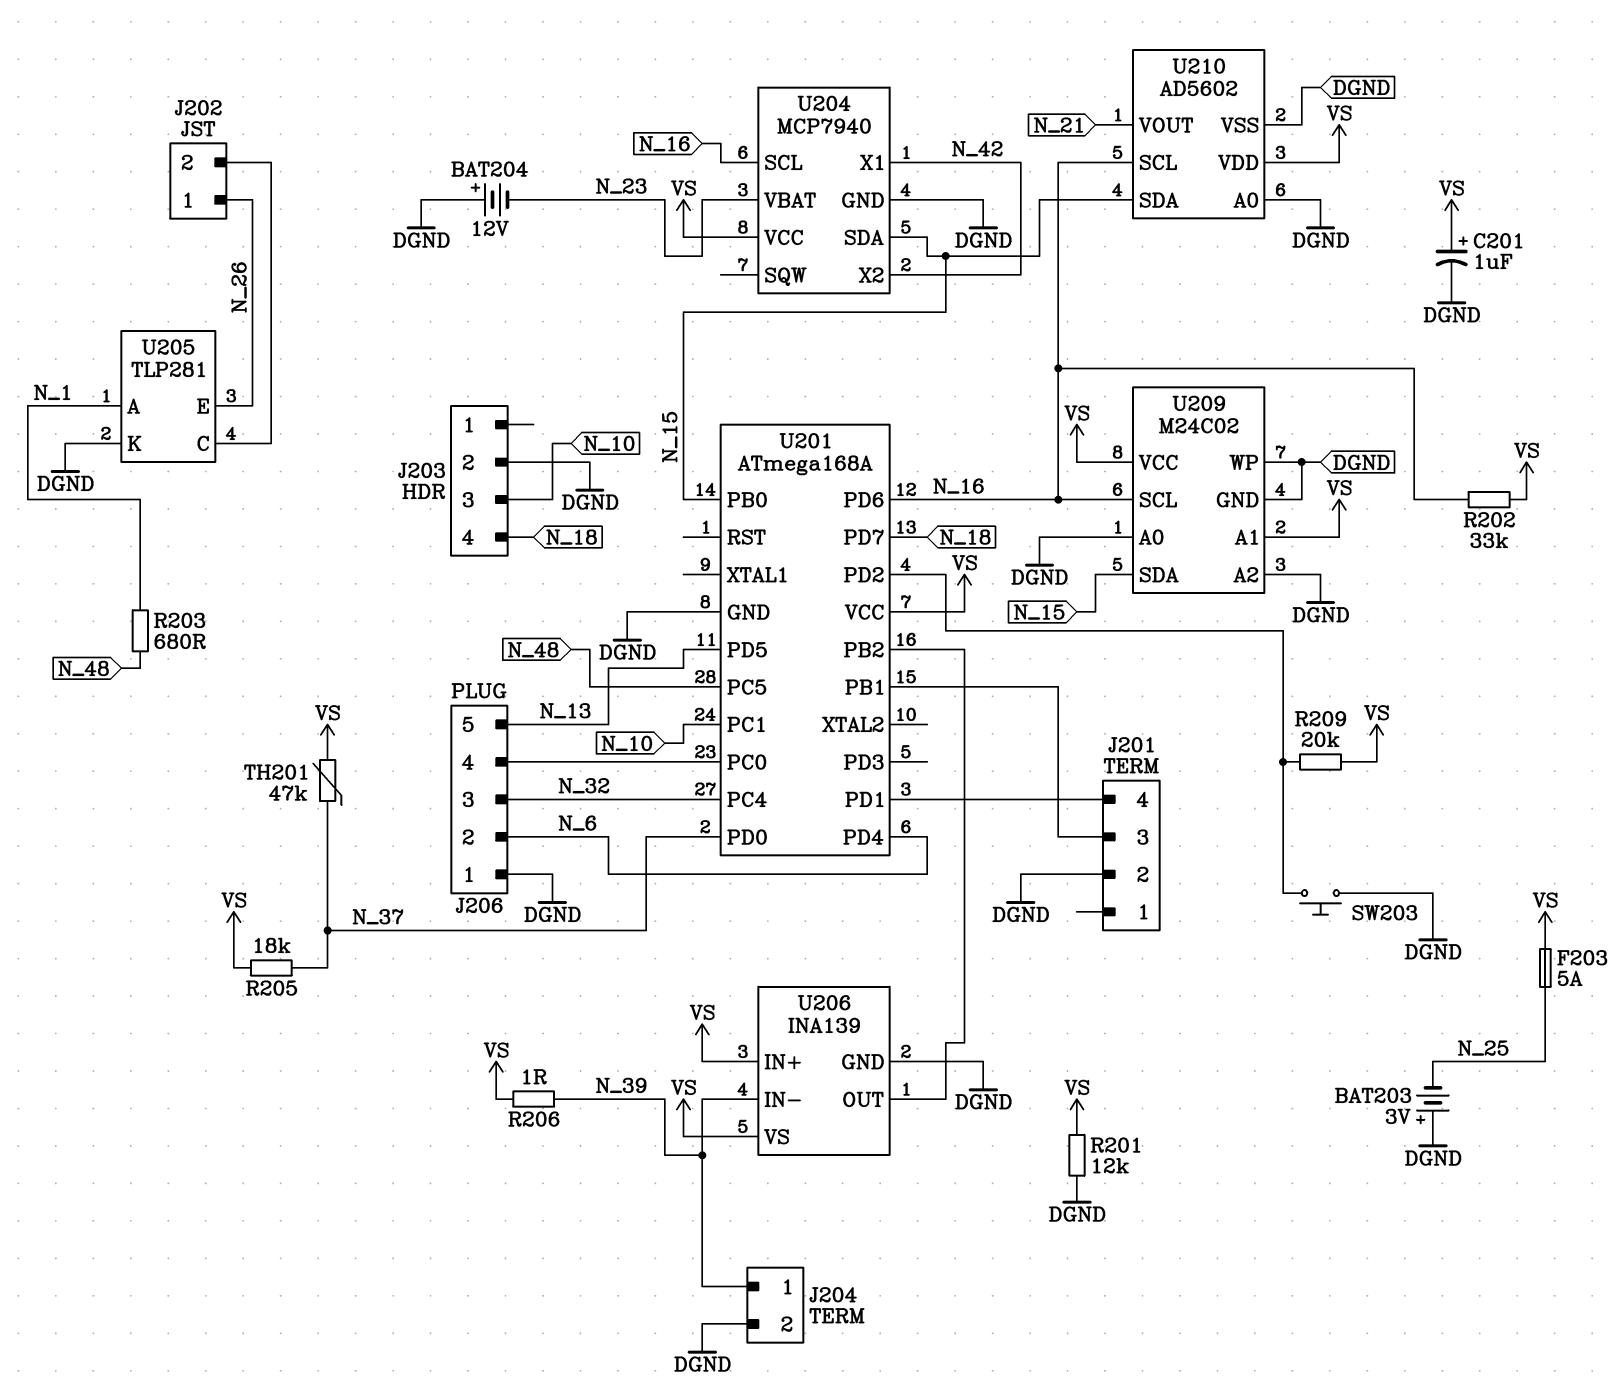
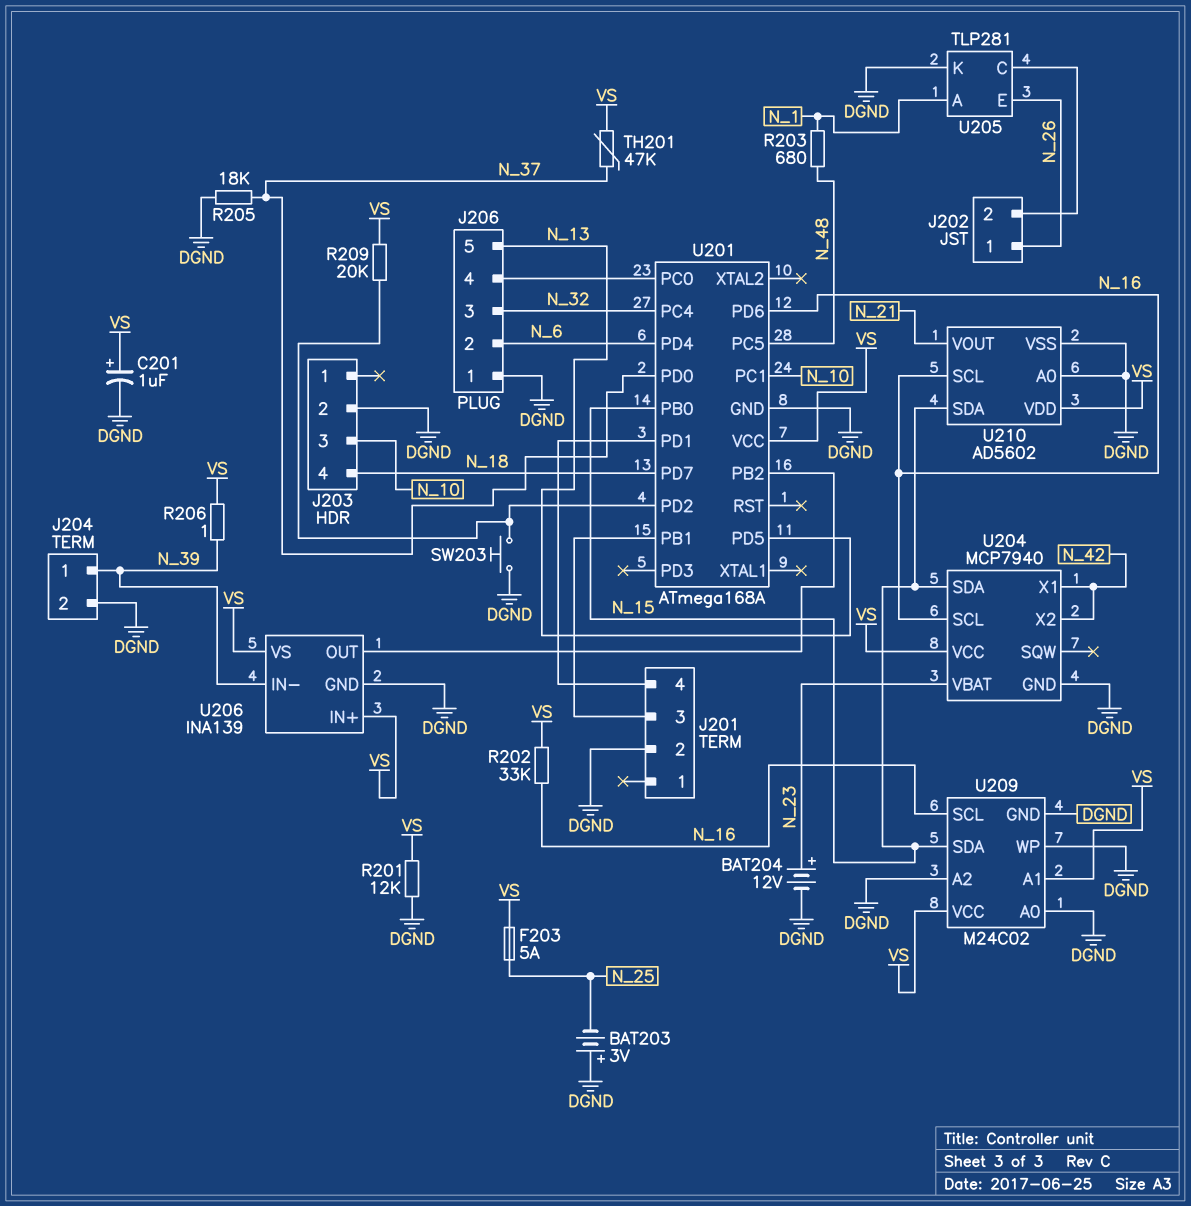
BAT204: 12V (plus DGND, minus N_23) -> 12V (plus N_23, minus DGND)
R205: 18k (N_37, VS) -> 18k (DGND, N_37)

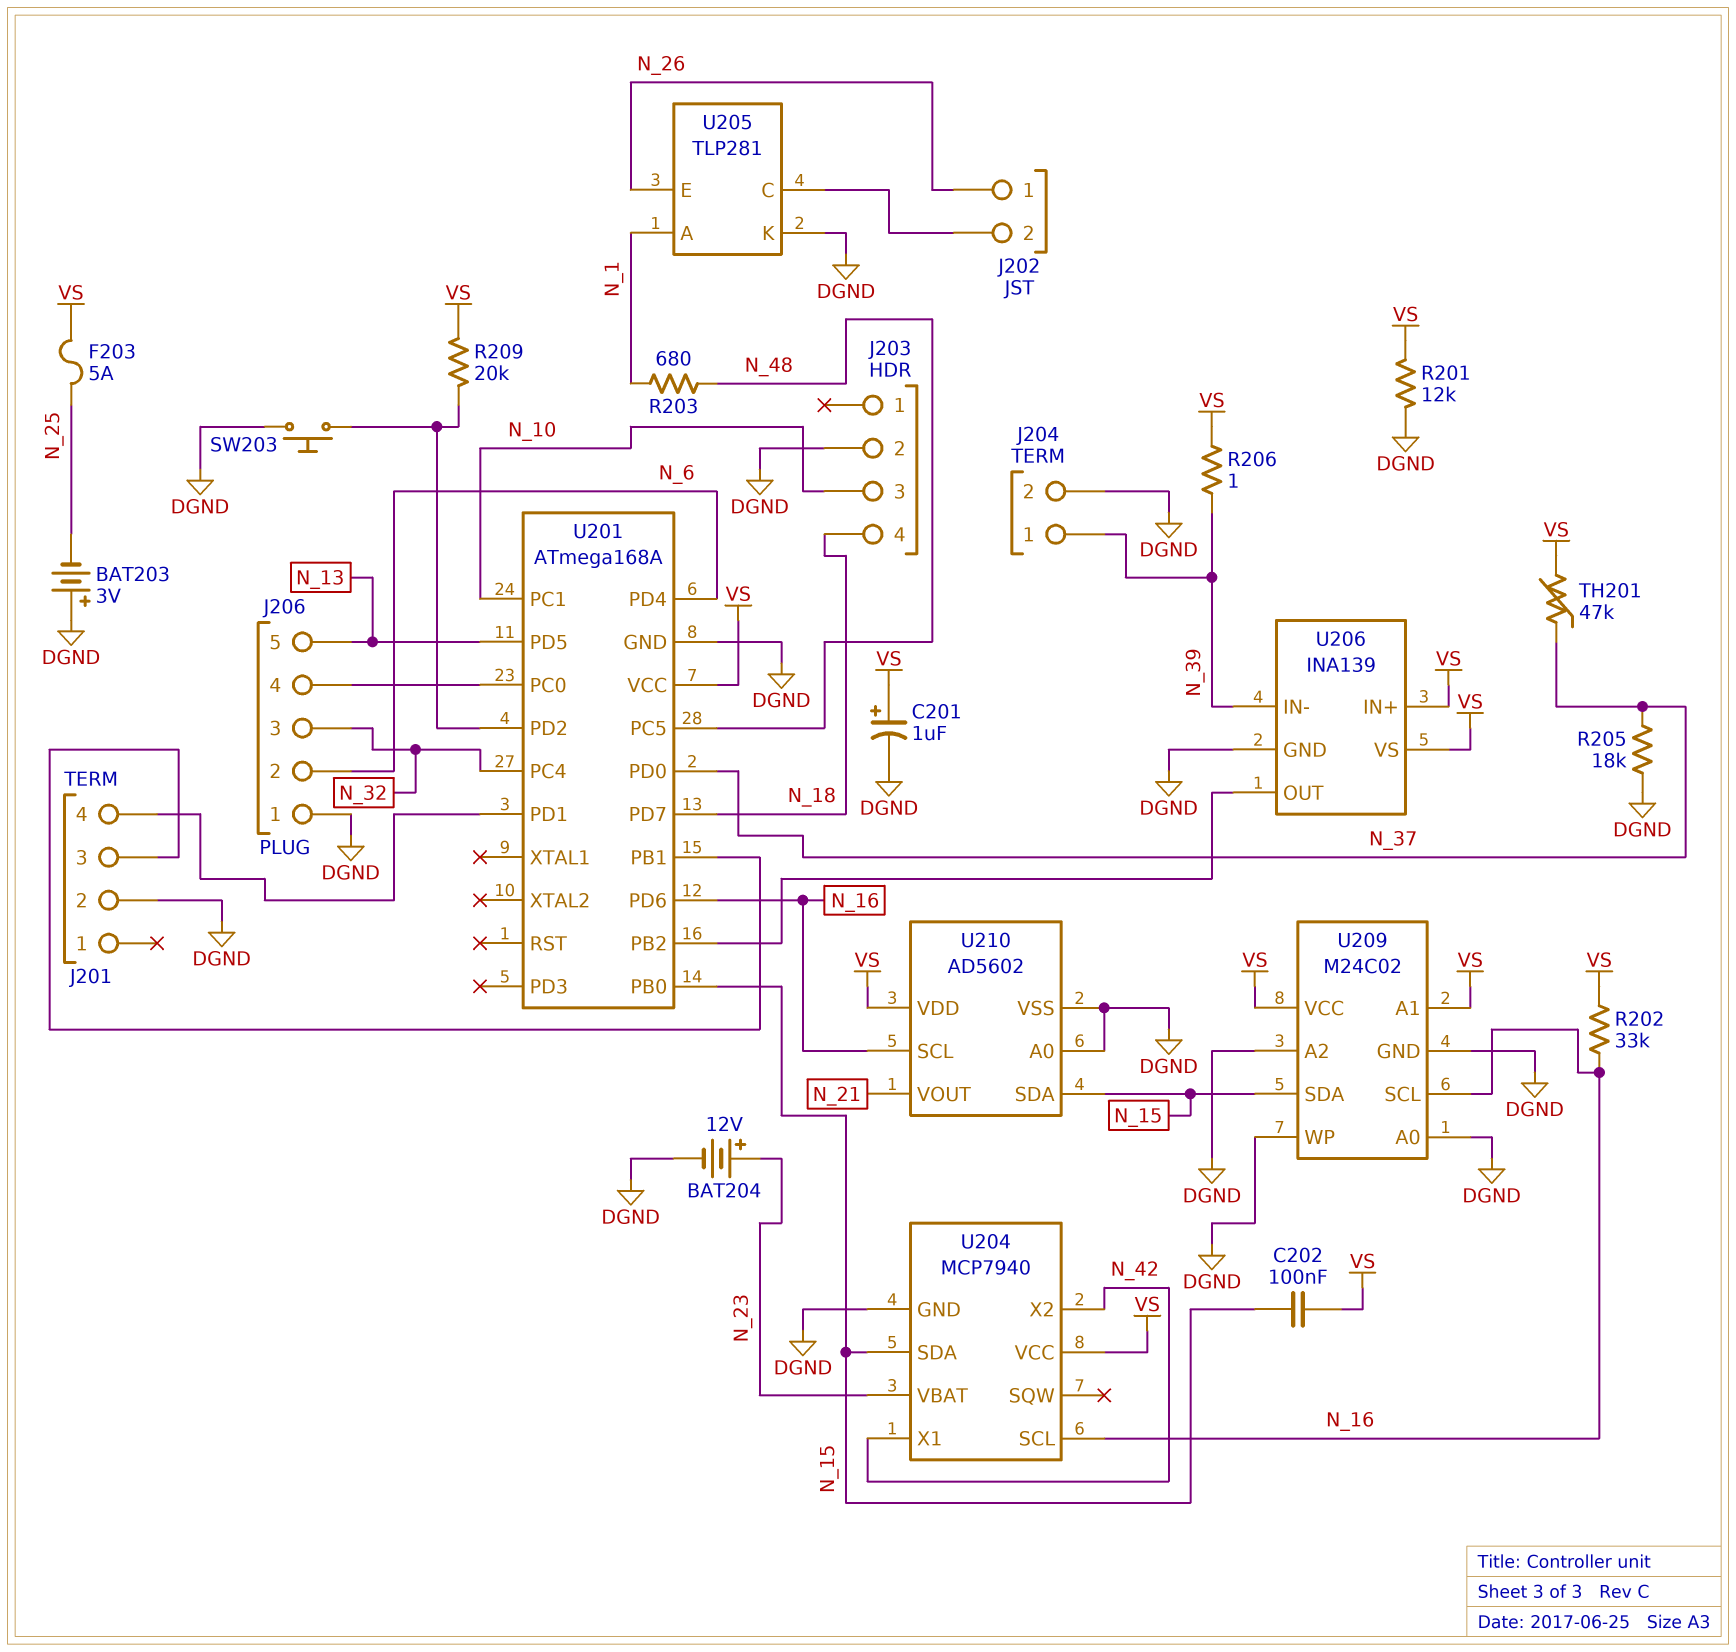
C202: none -> 100nF (N_15, VS)

